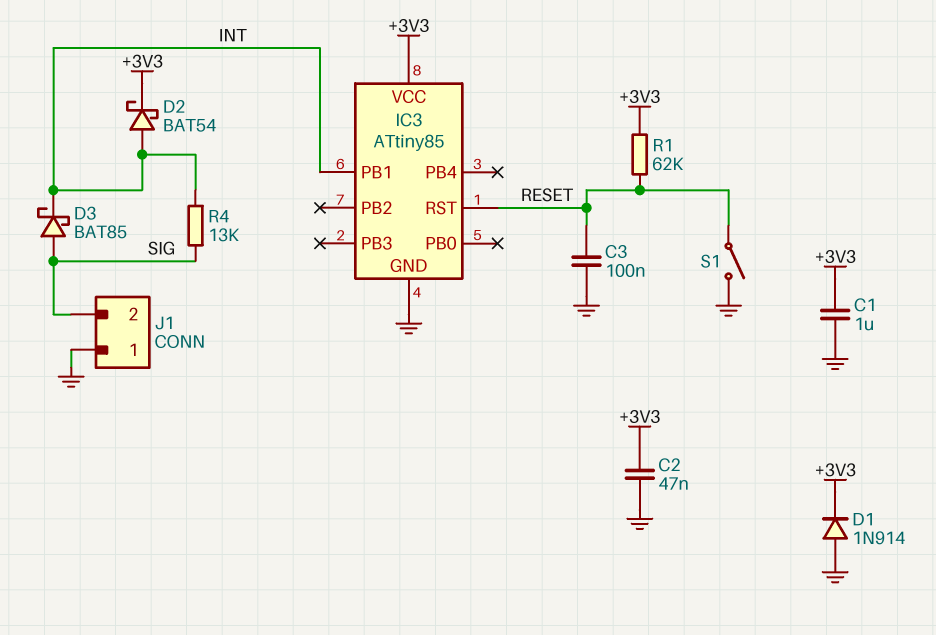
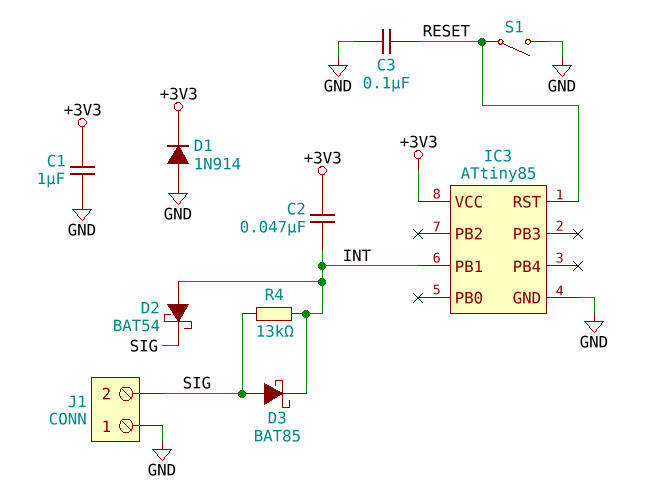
C2: 47nF (+3V3, GND) -> 47nF (+3V3, INT)
D2: schottky BAT54 (A INT, K +3V3) -> schottky BAT54 (A INT, K SIG)
R1: 62k (+3V3, RESET) -> none

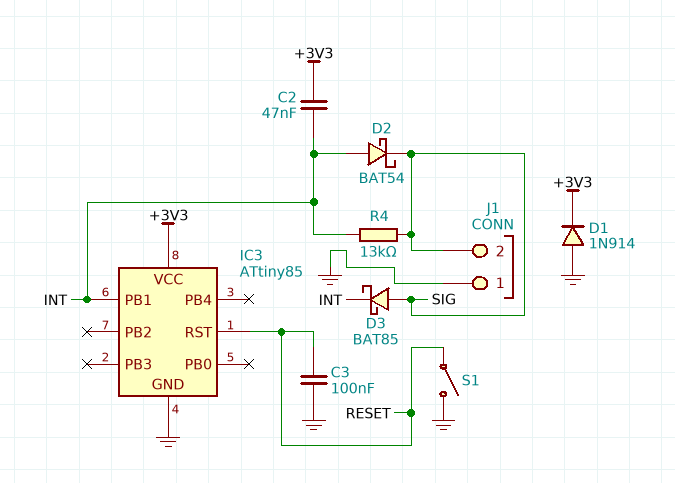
C1: 1uF (+3V3, GND) -> none

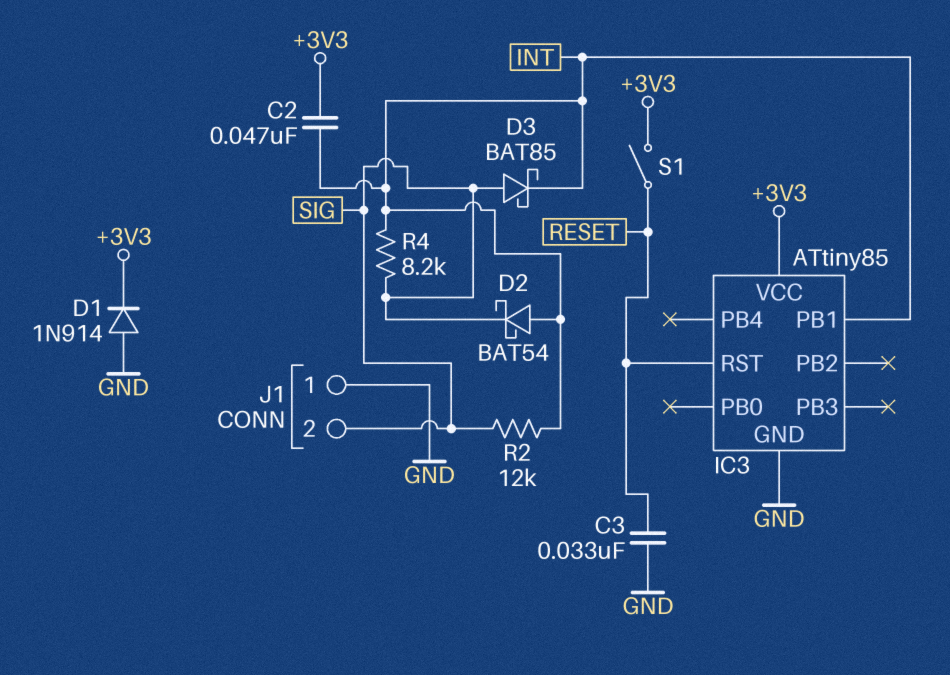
C3: 100nF (GND, RESET) -> 33nF (GND, RESET)
R2: none -> 12k (INT, SIG)
R4: 13k (INT, SIG) -> 8.2k (INT, SIG)
S1: switch (GND, RESET) -> switch (+3V3, RESET)

